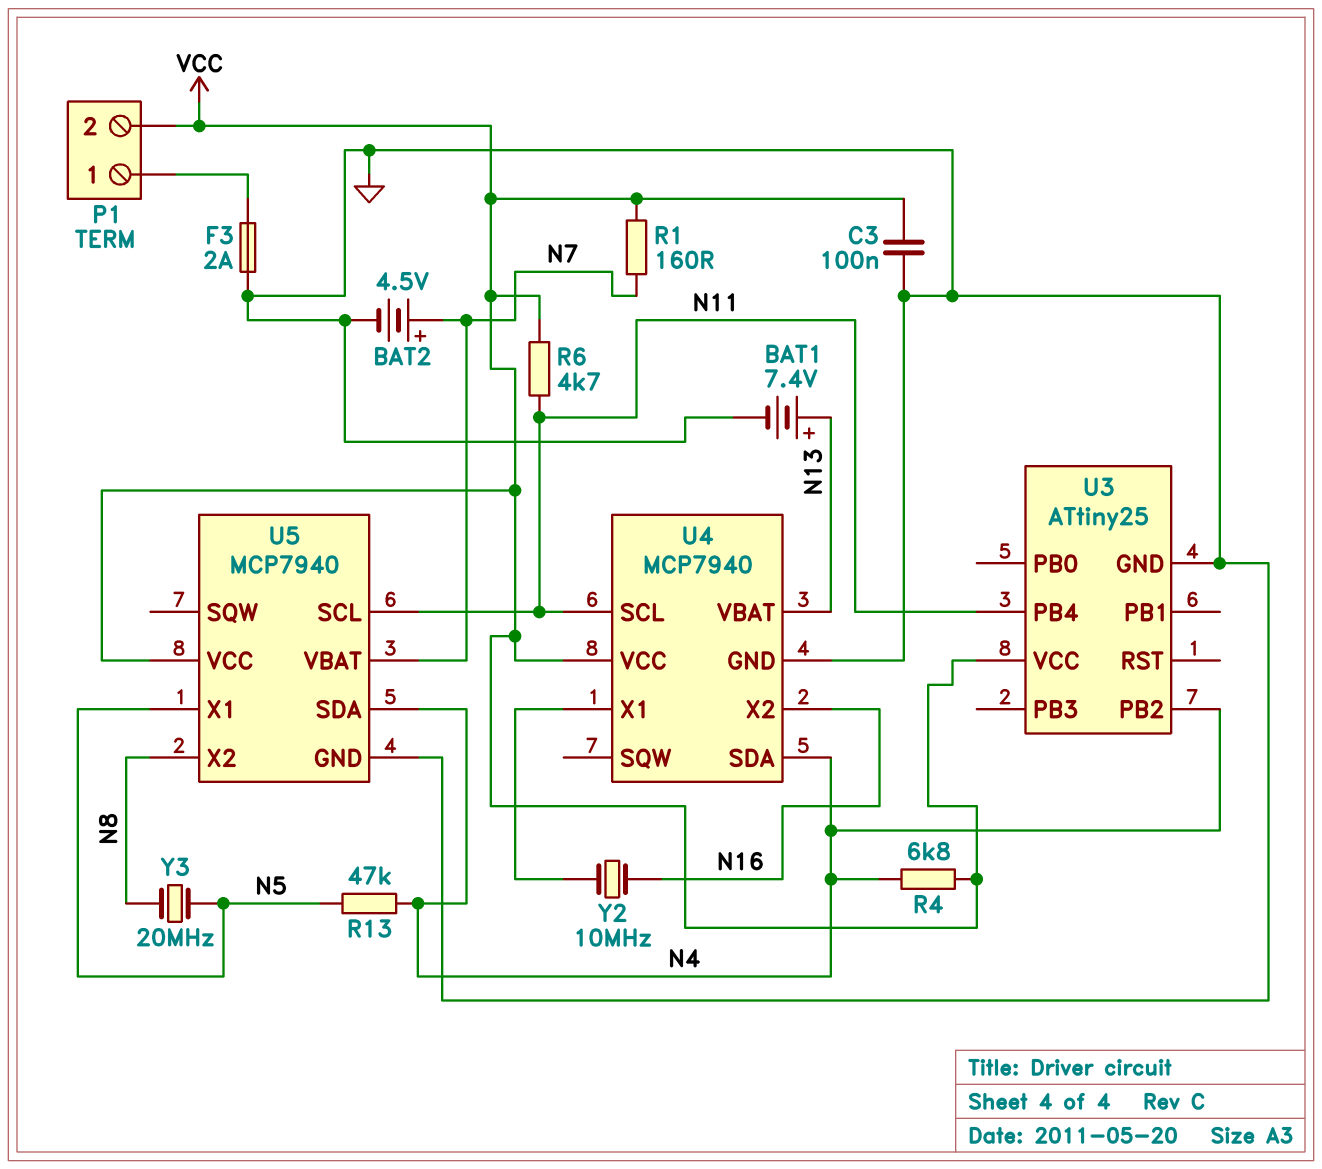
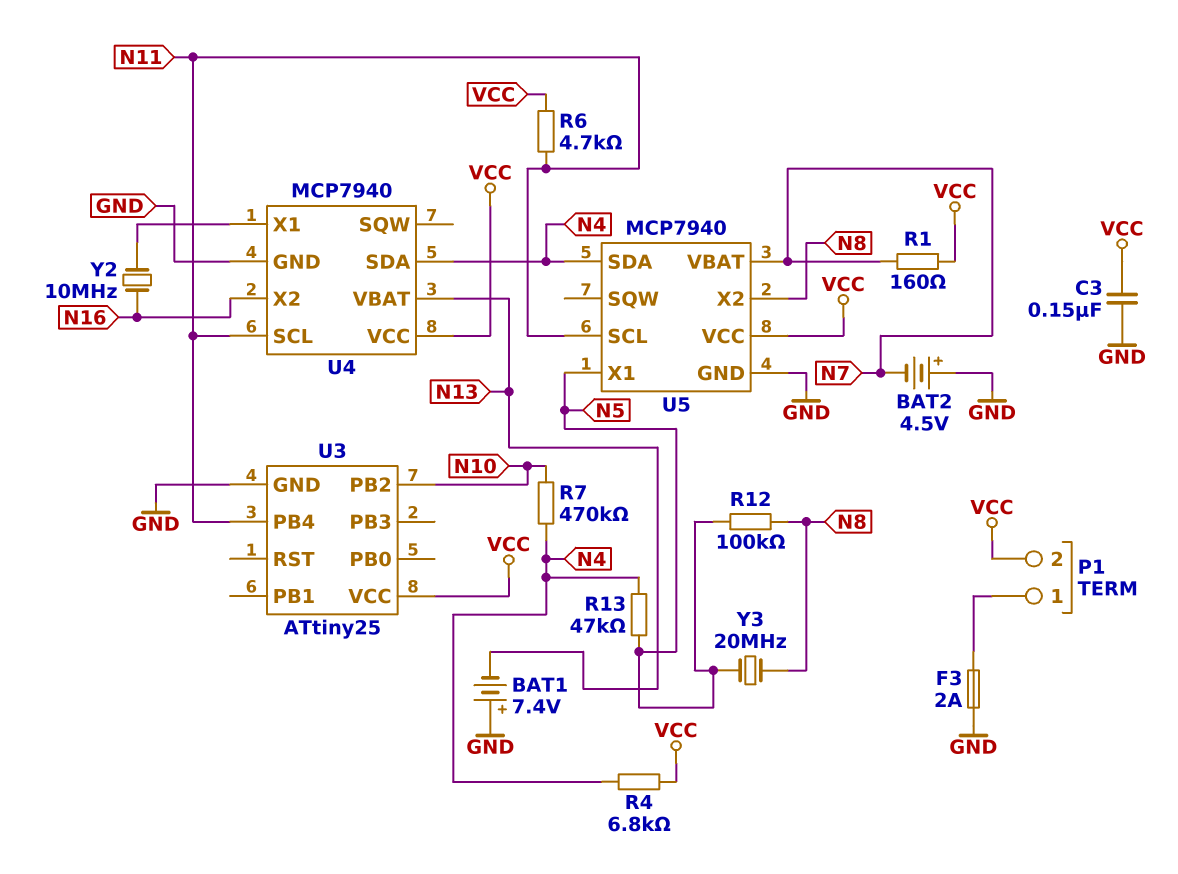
BAT1: 7.4V (plus N13, minus GND) -> 7.4V (plus GND, minus N13)
BAT2: 4.5V (plus N7, minus GND) -> 4.5V (plus GND, minus N7)
C3: 100nF (GND, VCC) -> 150nF (GND, VCC)
R7: none -> 470k (N4, N10)
R12: none -> 100k (N5, N8)
U3 pin PB2: N4 -> N10

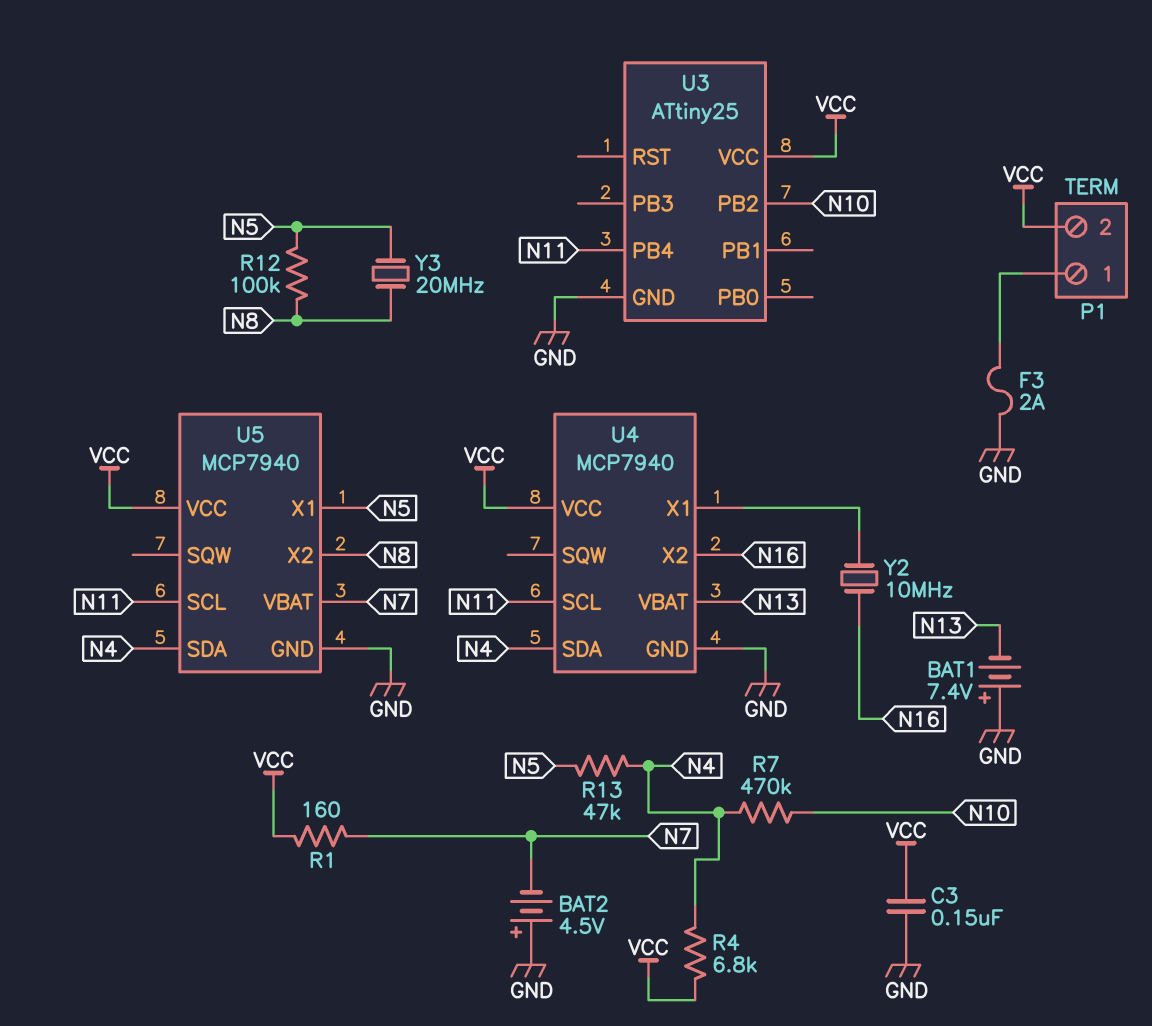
R6: 4.7k (N11, VCC) -> none

